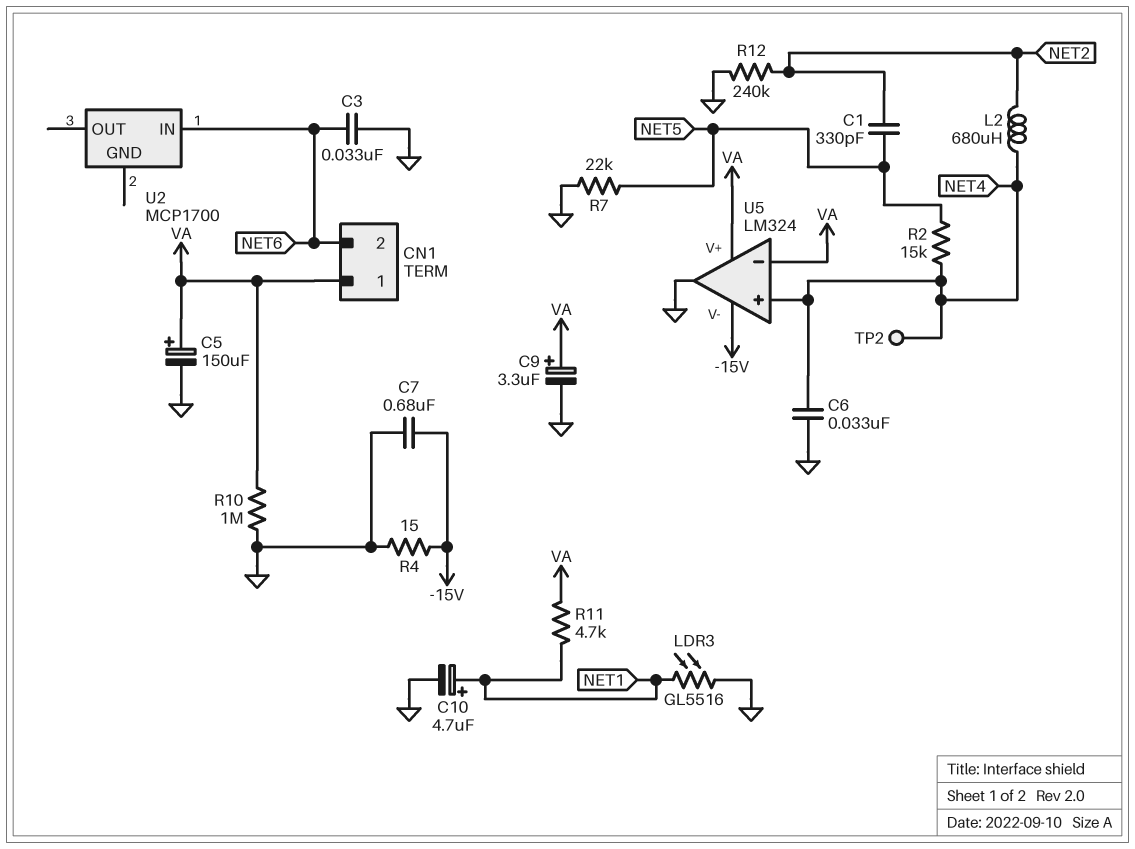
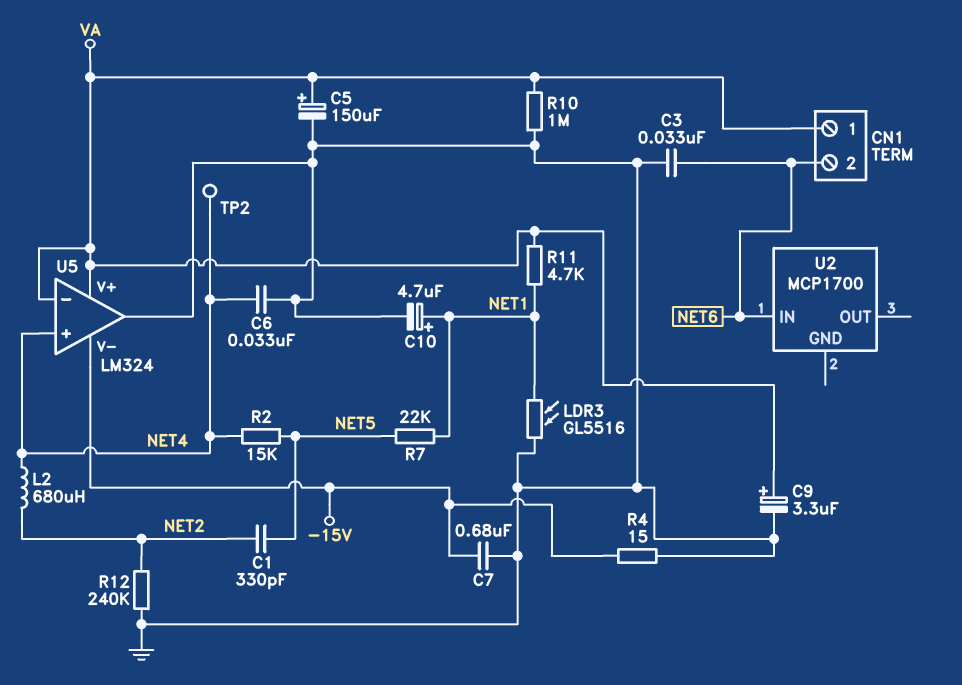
R7: 22k (GND, NET5) -> 22k (NET1, NET5)

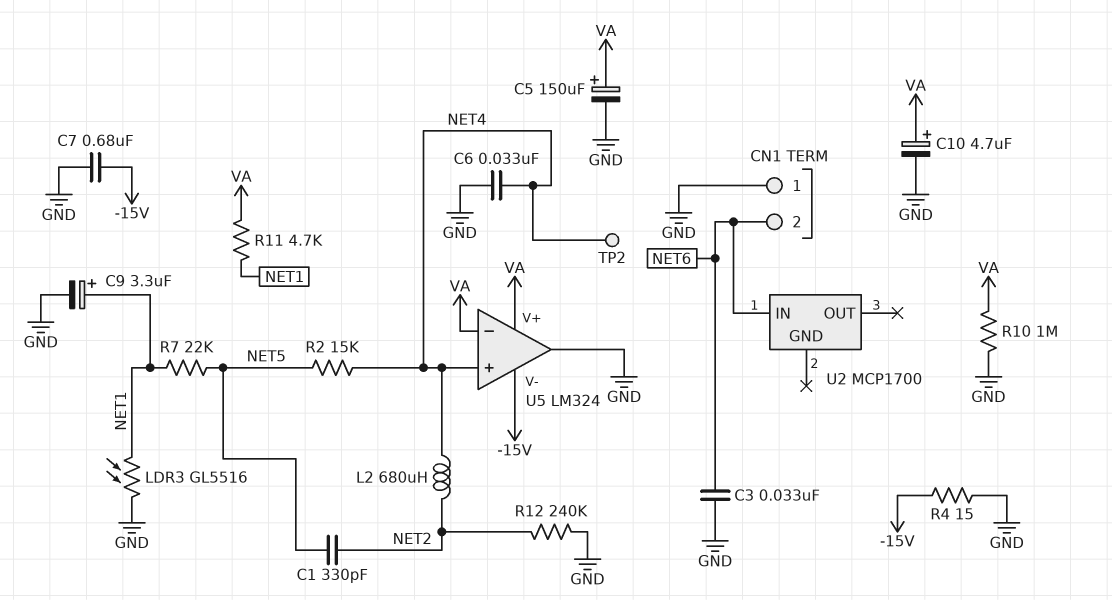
C9: 3.3uF (plus VA, minus GND) -> 3.3uF (plus NET1, minus GND)
C10: 4.7uF (plus NET1, minus GND) -> 4.7uF (plus VA, minus GND)
CN1 pin 1: VA -> GND

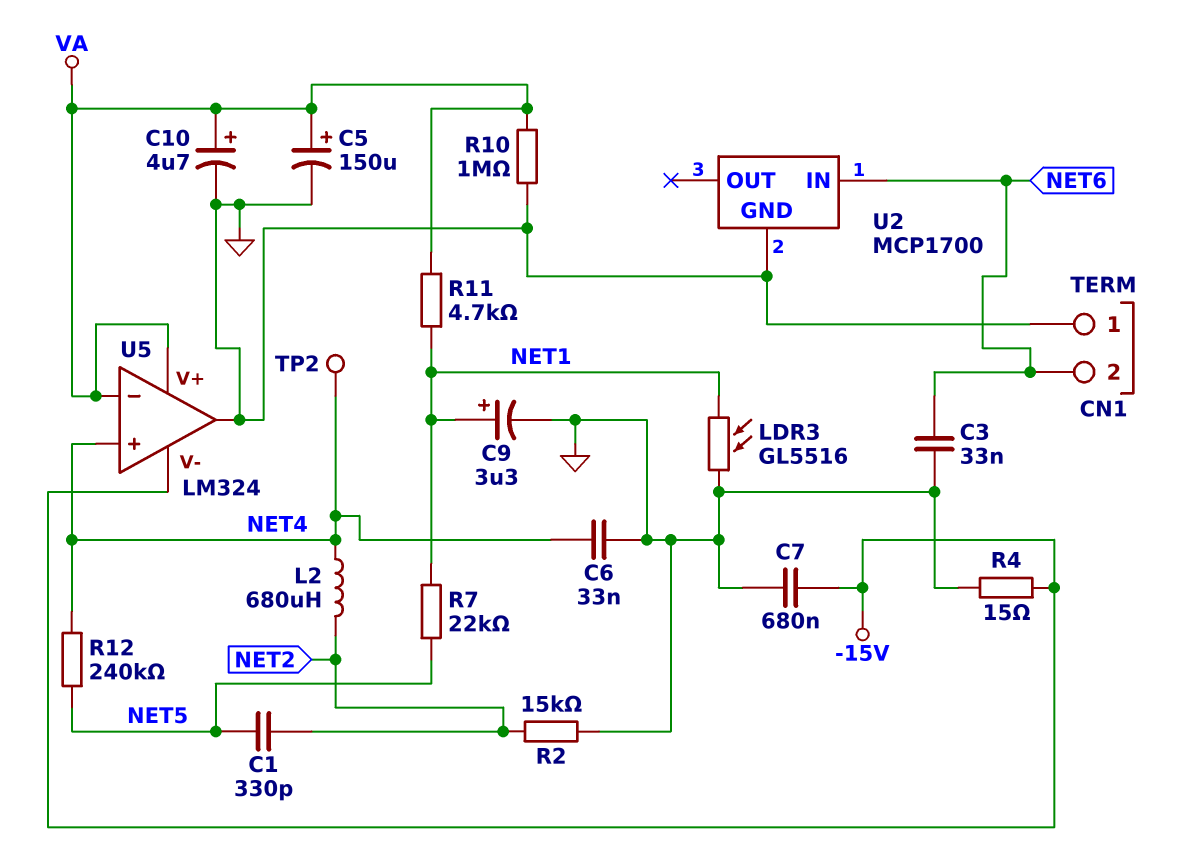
R2: 15k (NET4, NET5) -> 15k (GND, NET2)
R12: 240k (GND, NET2) -> 240k (NET4, NET5)
U2 pin GND: none -> GND

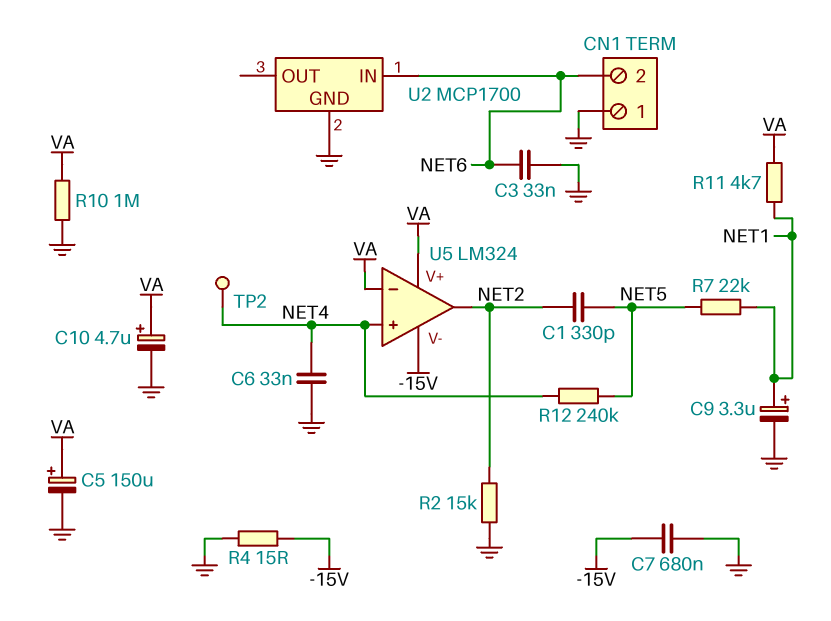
L2: 680uH (NET2, NET4) -> none
LDR3: GL5516 (GND, NET1) -> none
U5 pin out: GND -> NET2

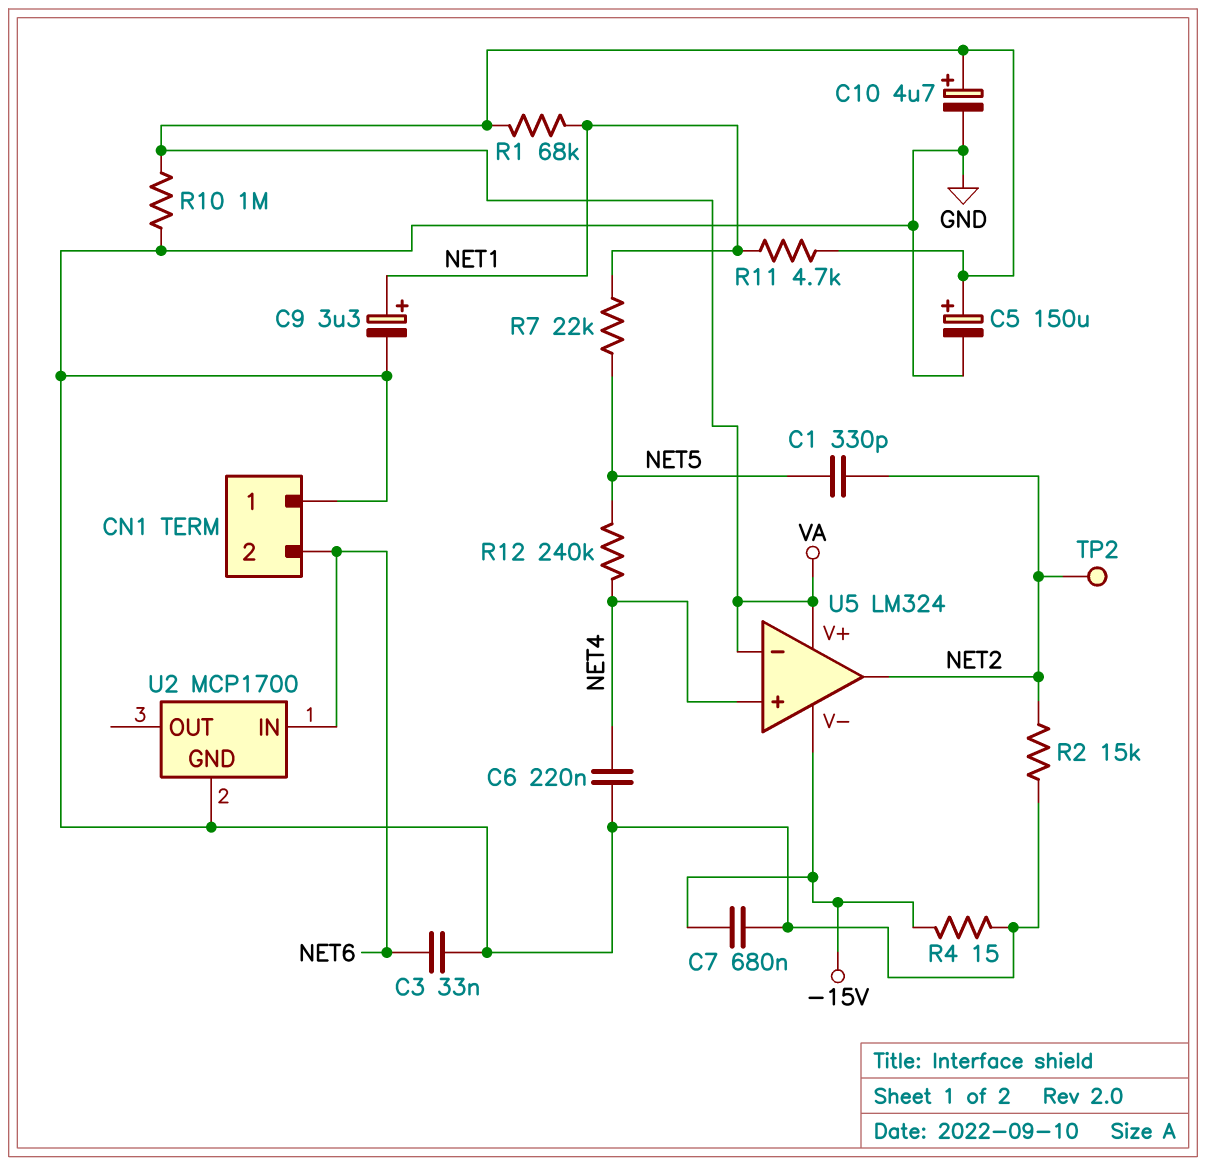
C6: 33nF (GND, NET4) -> 220nF (GND, NET4)
R1: none -> 68k (NET1, VA)
TP2: test point (NET4) -> test point (NET2)

